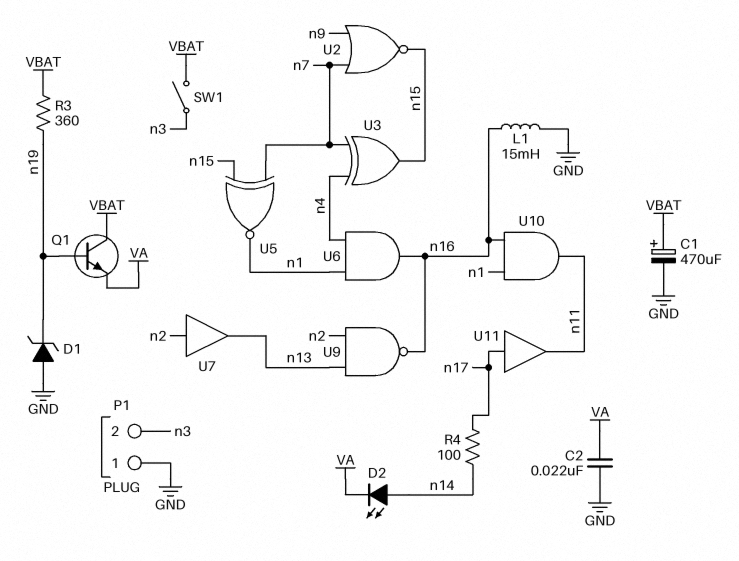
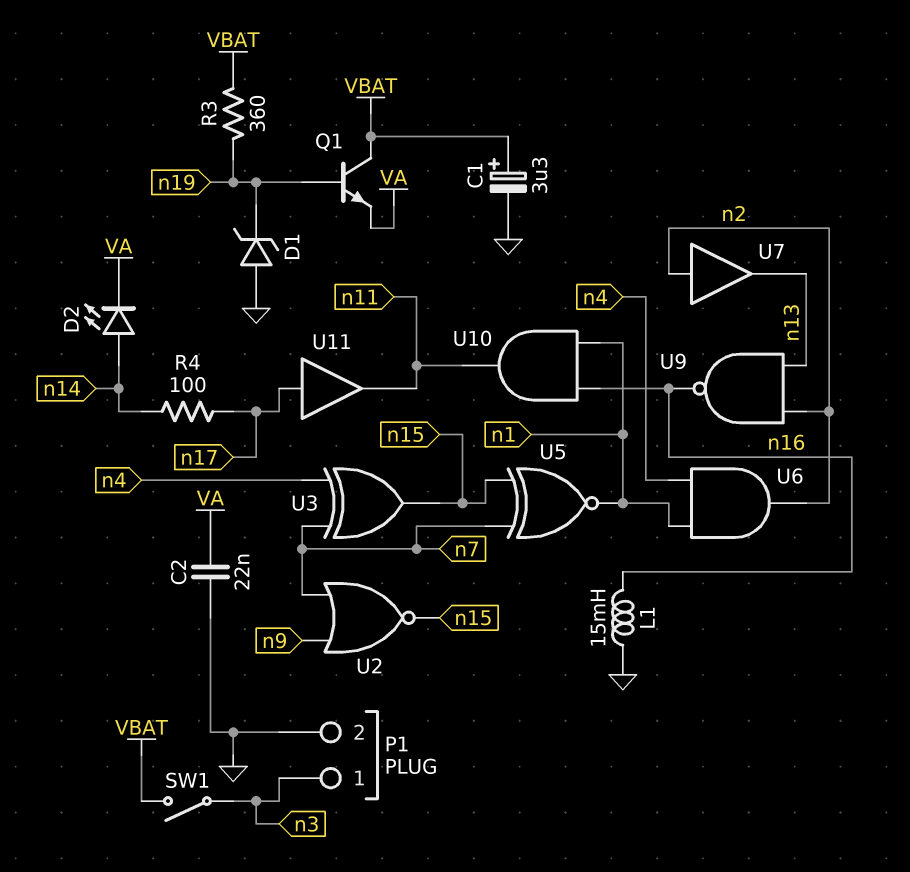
C1: 470uF (plus VBAT, minus GND) -> 3.3uF (plus VBAT, minus GND)
P1 pin 1: GND -> n3
P1 pin 2: n3 -> GND
U6: AND (in n1, in n4, out n16) -> AND (in n1, in n4, out n2)

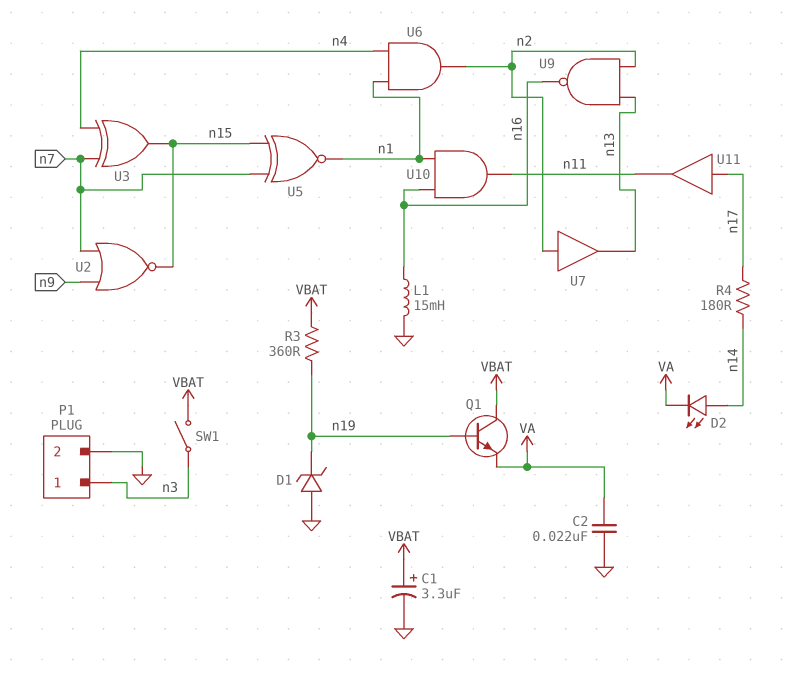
R4: 100 (n14, n17) -> 180 (n14, n17)

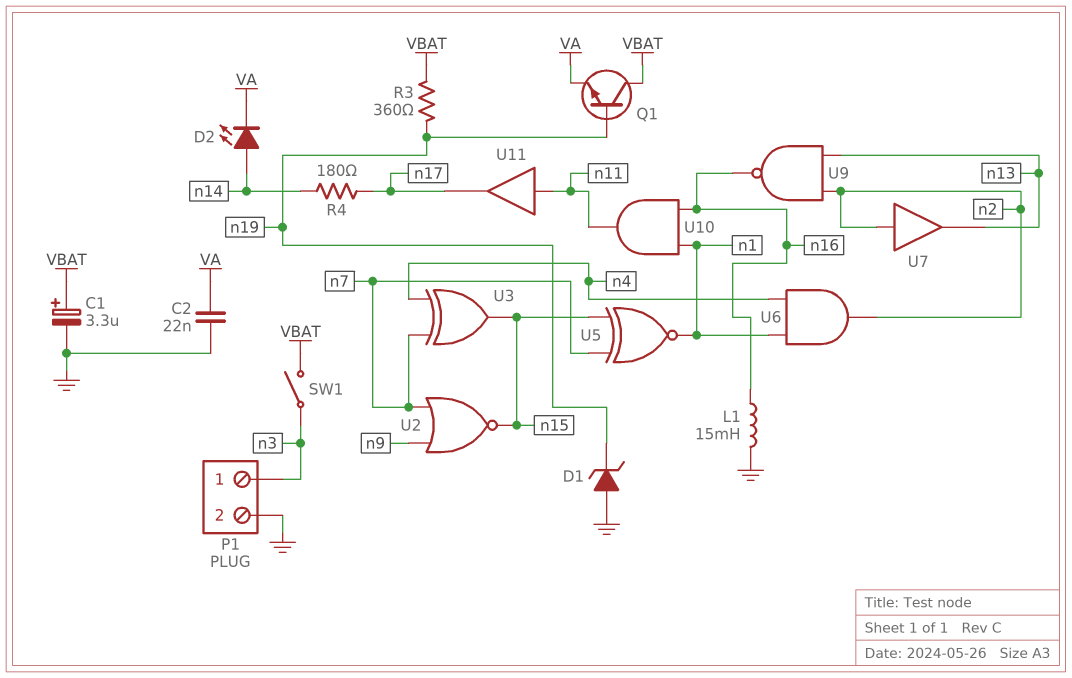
U11: buffer (in n17, out n11) -> buffer (in n11, out n17)

